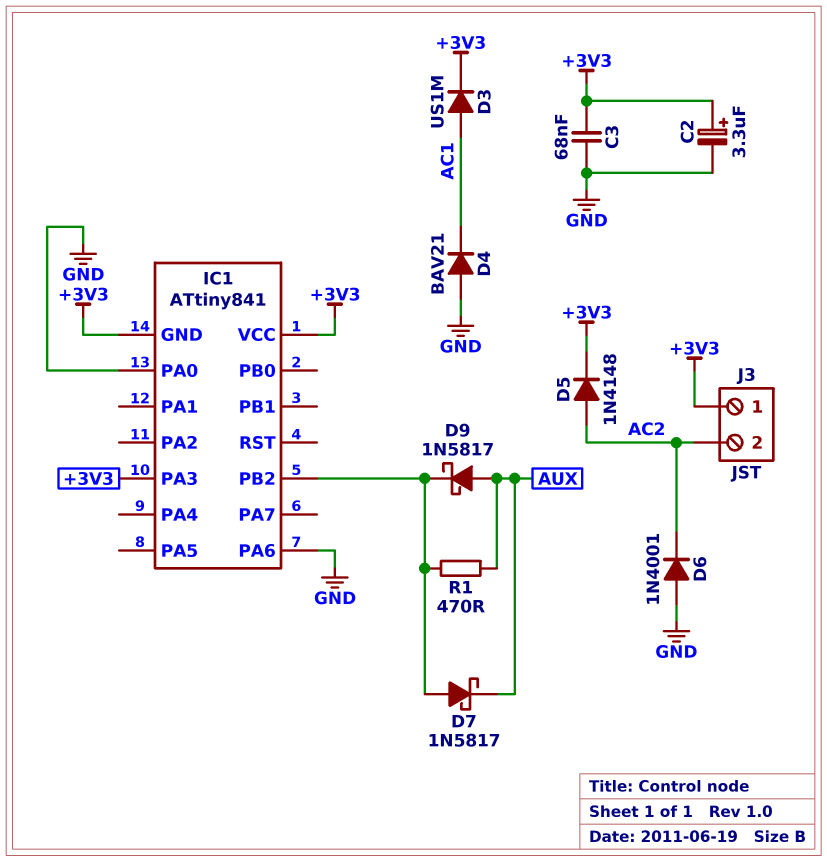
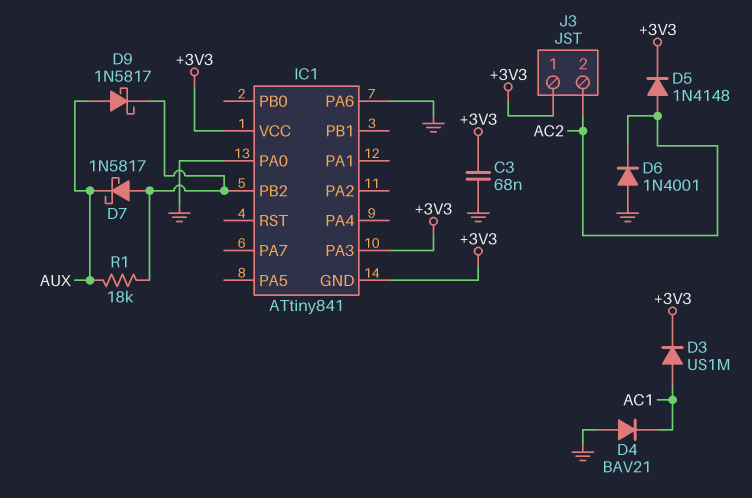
C2: 3.3uF (plus +3V3, minus GND) -> none
R1: 470 (AUX, IC1/PB2) -> 18k (AUX, IC1/PB2)

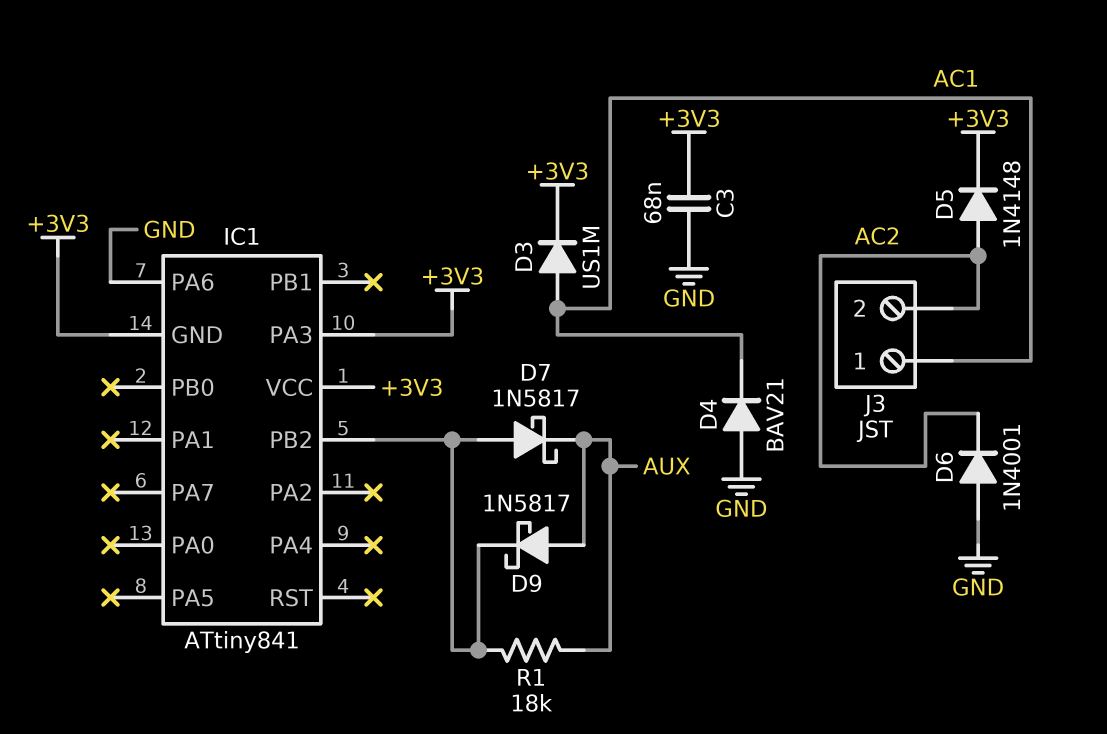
IC1 pin PA0: GND -> none
J3 pin 1: +3V3 -> AC1

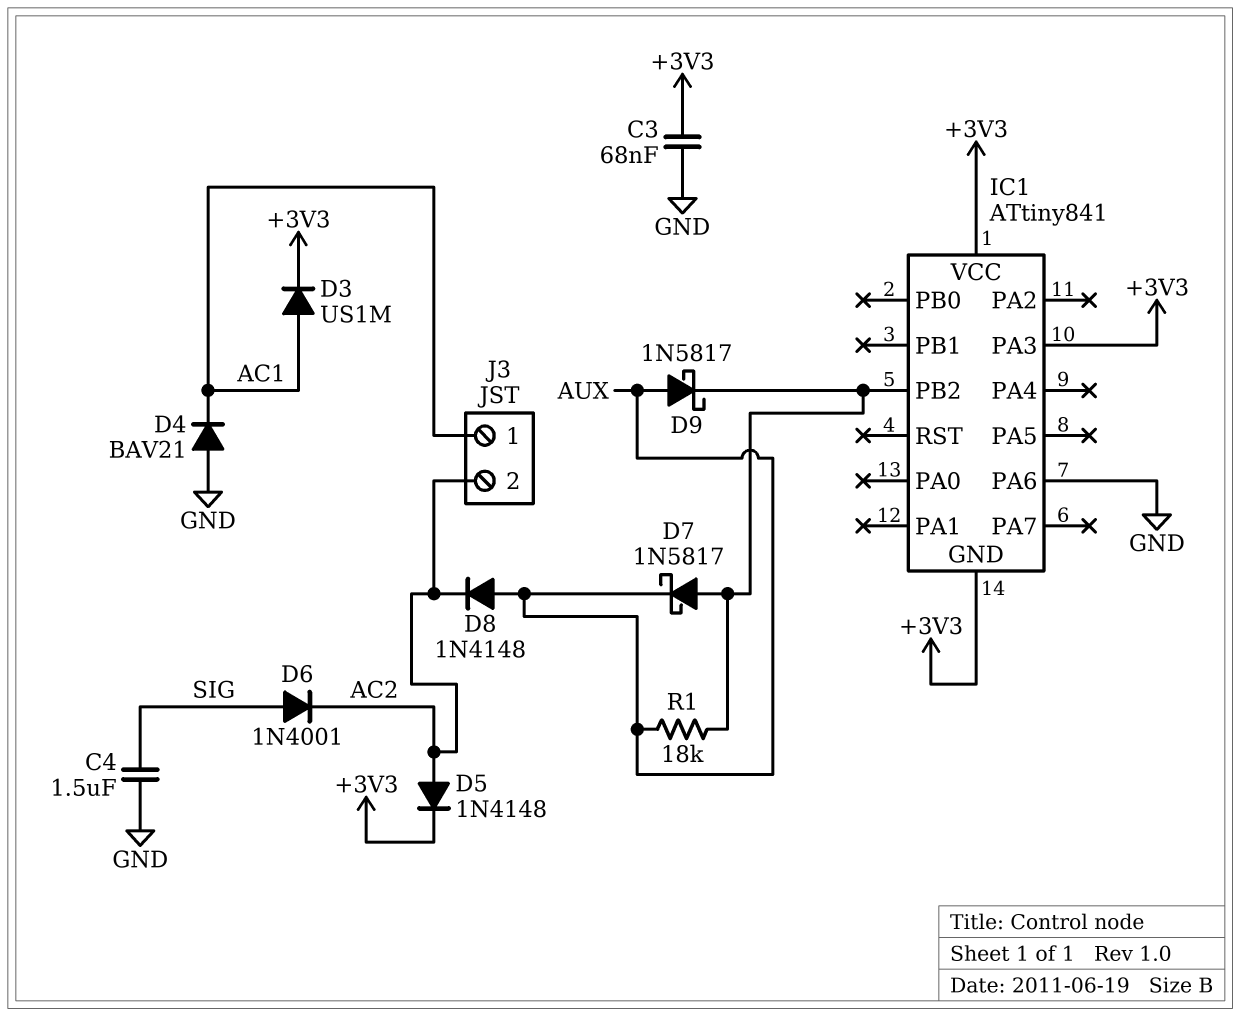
C4: none -> 1.5uF (GND, SIG)
D6: diode 1N4001 (A GND, K AC2) -> diode 1N4001 (A SIG, K AC2)
D8: none -> diode 1N4148 (A AUX, K AC2)

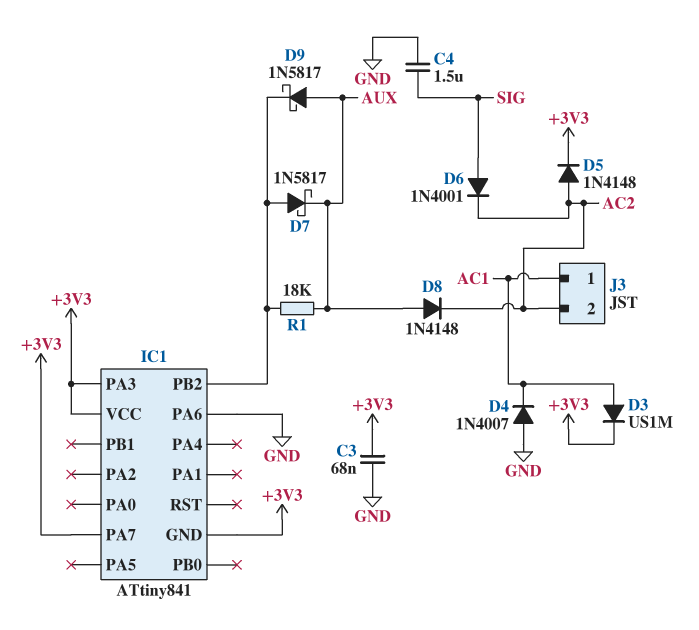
D4: diode BAV21 (A GND, K AC1) -> diode 1N4007 (A GND, K AC1)
IC1 pin PA7: none -> +3V3

